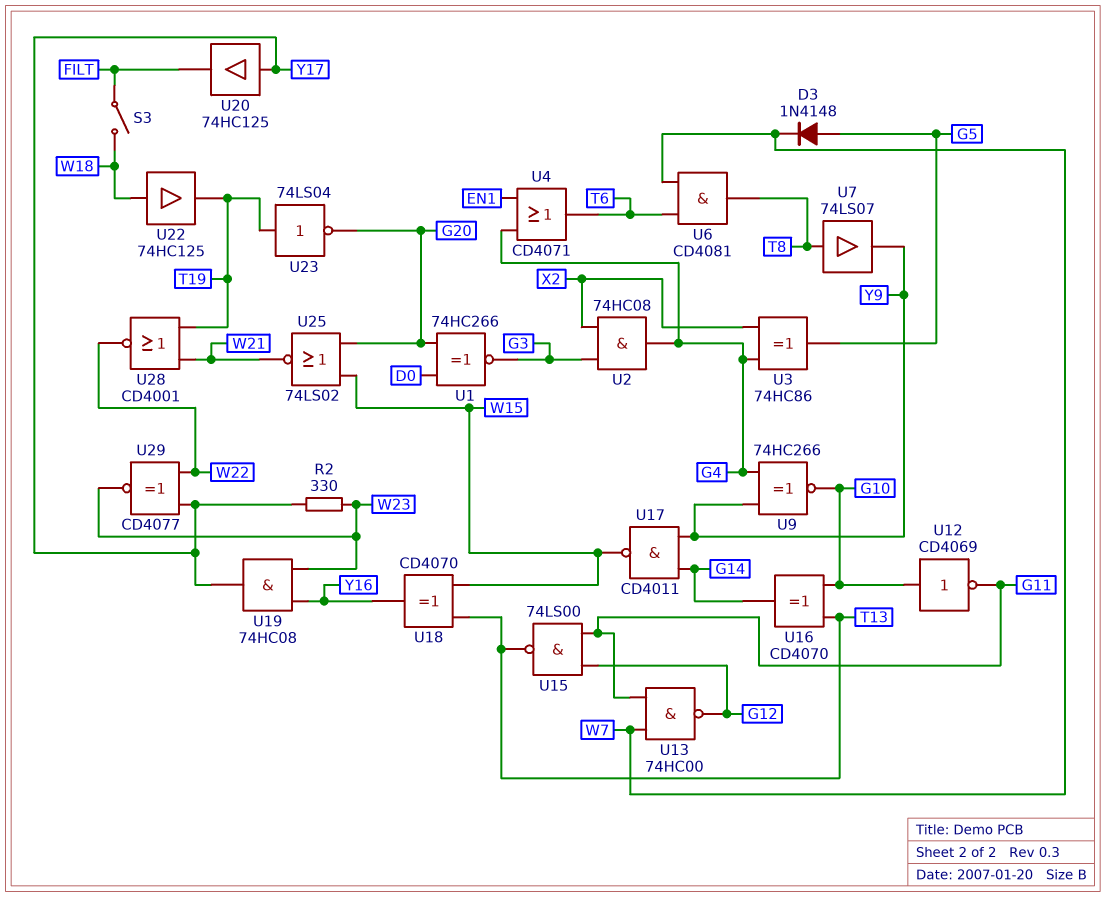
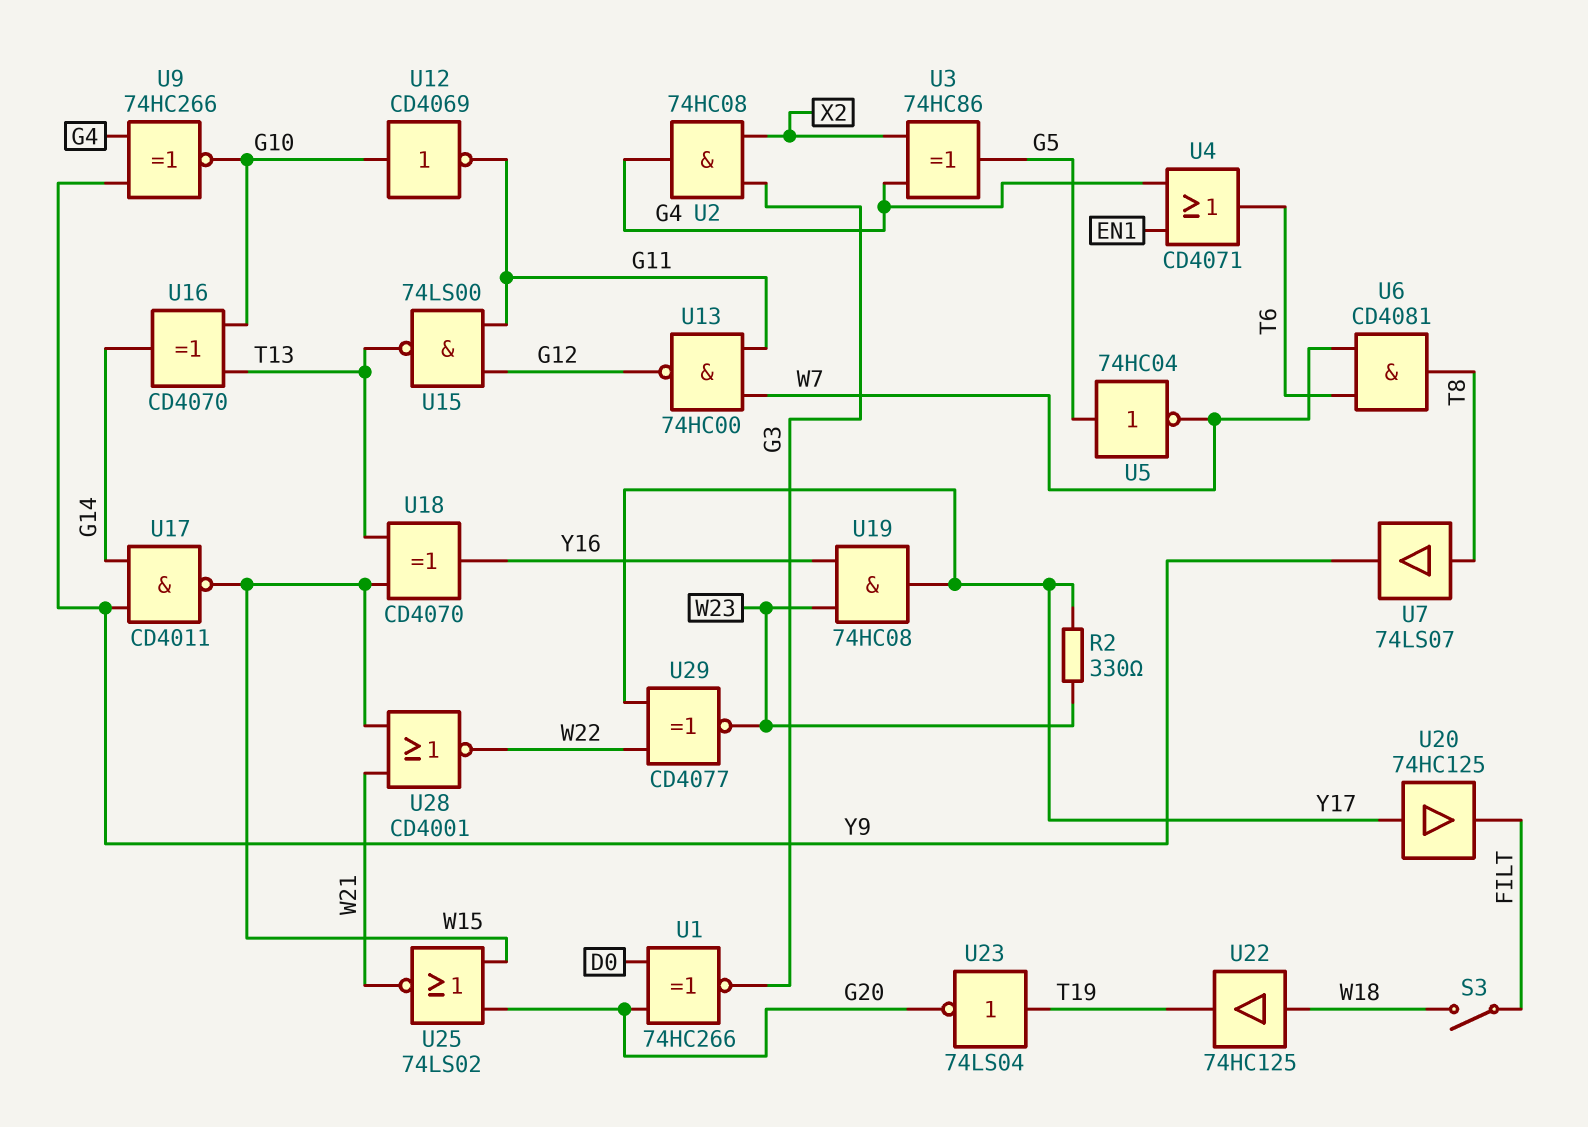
D3: diode 1N4148 (A G5, K W7) -> none
U5: none -> NOT 74HC04 (in G5, out W7)
U28: NOR CD4001 (in T19, in W21, out W22) -> NOR CD4001 (in W15, in W21, out W22)

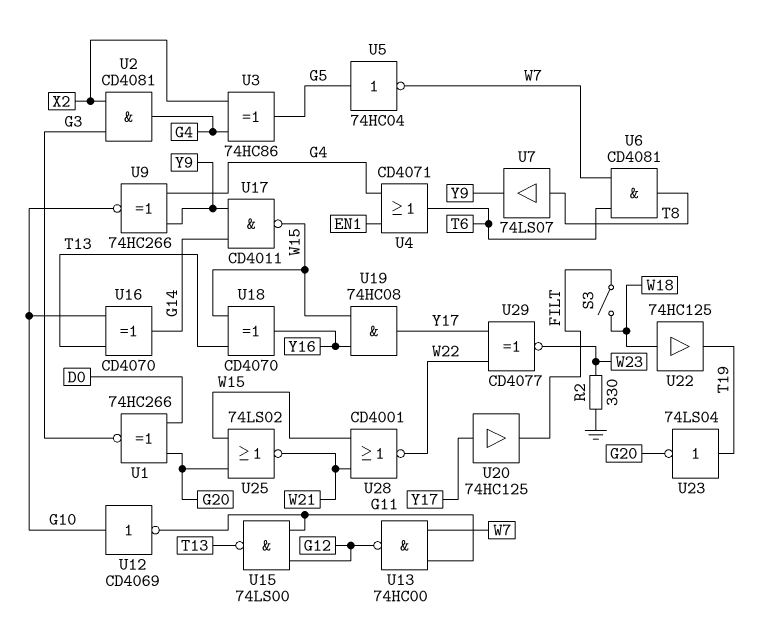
R2: 330 (W23, Y17) -> 330 (GND, W23)
U2: AND 74HC08 (in G3, in X2, out G4) -> AND CD4081 (in G3, in X2, out G4)
U19: AND 74HC08 (in W23, in Y16, out Y17) -> AND 74HC08 (in W15, in Y16, out Y17)

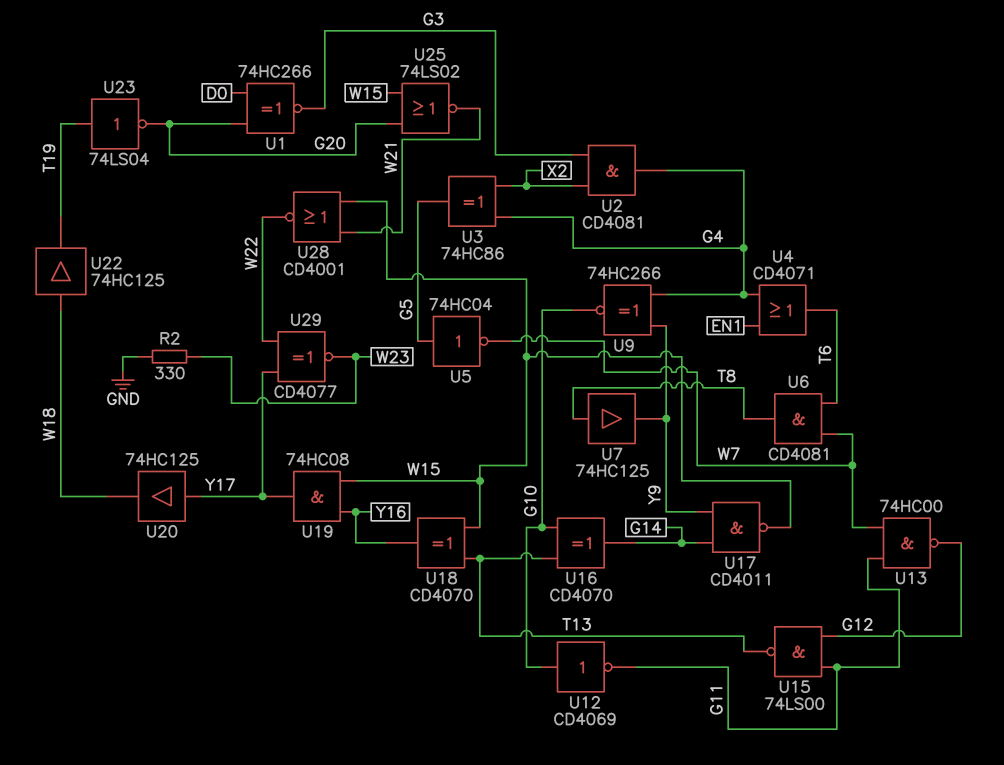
S3: switch (FILT, W18) -> none
U7: buffer 74LS07 (in T8, out Y9) -> buffer 74HC125 (in T8, out Y9)
U20: buffer 74HC125 (in Y17, out FILT) -> buffer 74HC125 (in Y17, out W18)

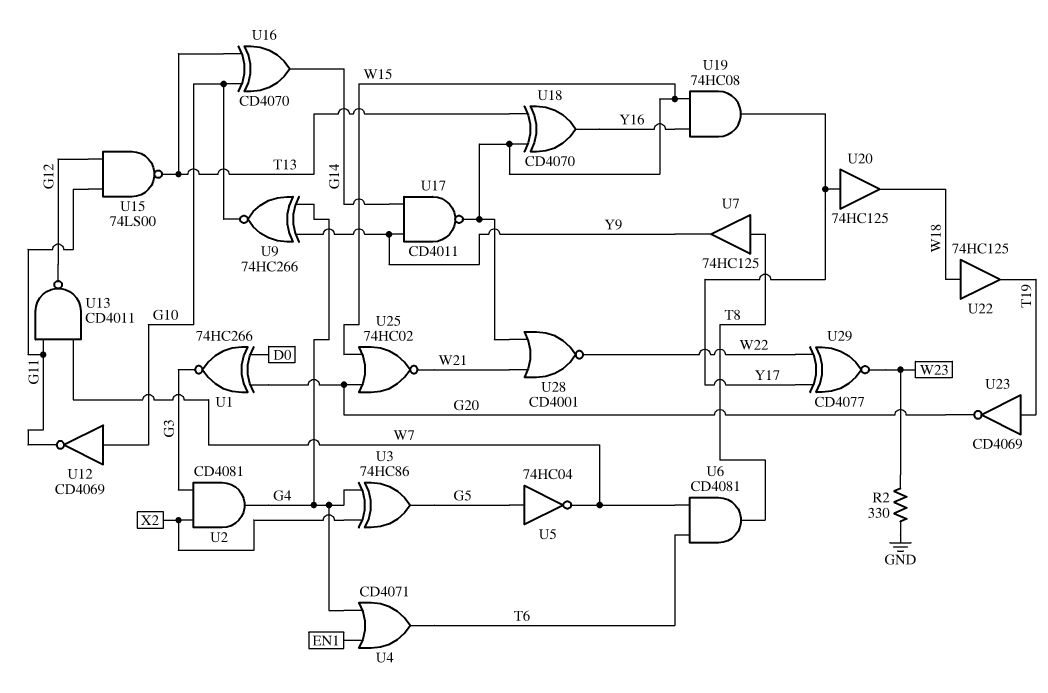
U13: NAND 74HC00 (in G11, in W7, out G12) -> NAND CD4011 (in G11, in W7, out G12)
U23: NOT 74LS04 (in T19, out G20) -> NOT CD4069 (in T19, out G20)
U25: NOR 74LS02 (in G20, in W15, out W21) -> NOR 74HC02 (in G20, in W15, out W21)

